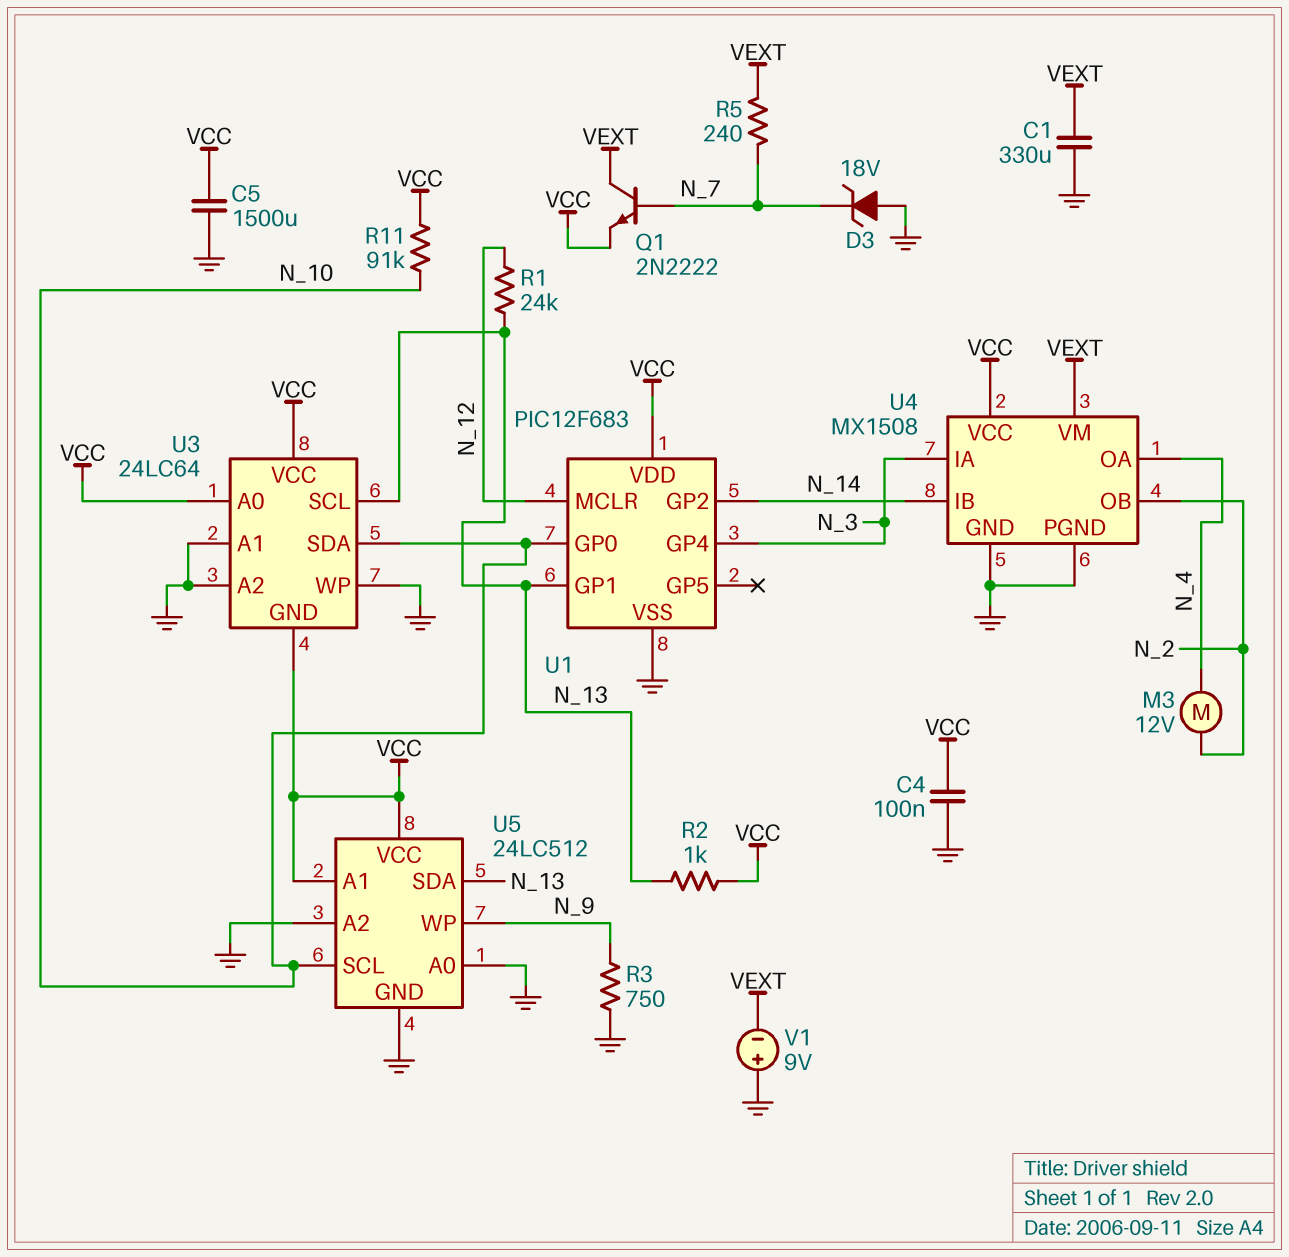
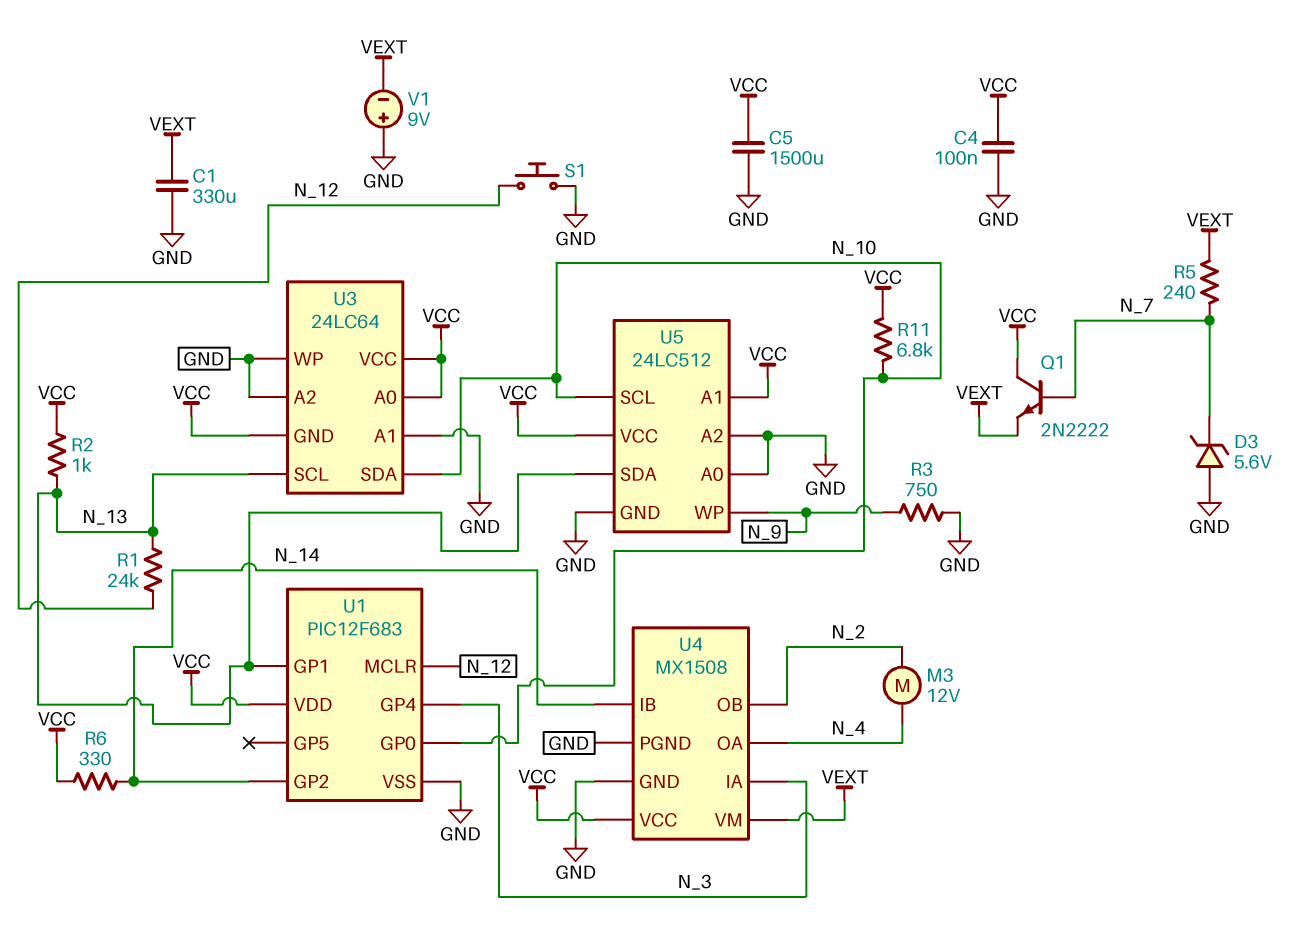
D3: zener 18V (A GND, K N_7) -> zener 5.6V (A GND, K N_7)
Q1: NPN 2N2222 (B N_7, C VEXT, E VCC) -> NPN 2N2222 (B N_7, C VCC, E VEXT)
R6: none -> 330 (N_14, VCC)
R11: 91k (N_10, VCC) -> 6.8k (N_10, VCC)
S1: none -> button (GND, N_12)

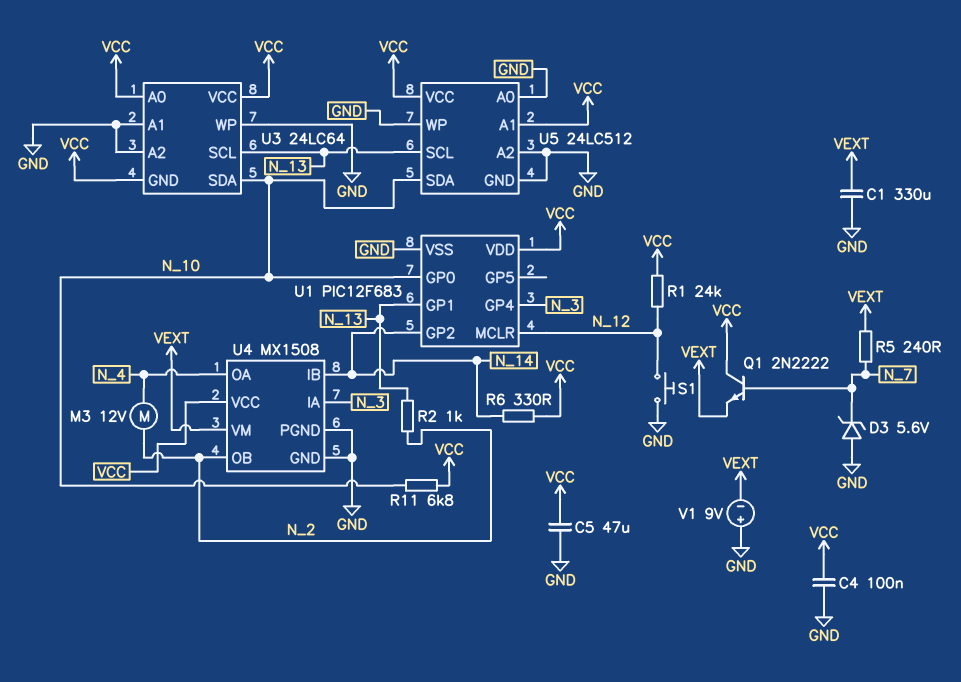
C5: 1500uF (GND, VCC) -> 47uF (GND, VCC)
R1: 24k (N_12, N_13) -> 24k (N_12, VCC)
R2: 1k (N_13, VCC) -> 1k (N_2, N_13)
R3: 750 (GND, N_9) -> none
U5 pin SCL: N_10 -> N_13
U5 pin SDA: N_13 -> N_10
U5 pin WP: N_9 -> GND

